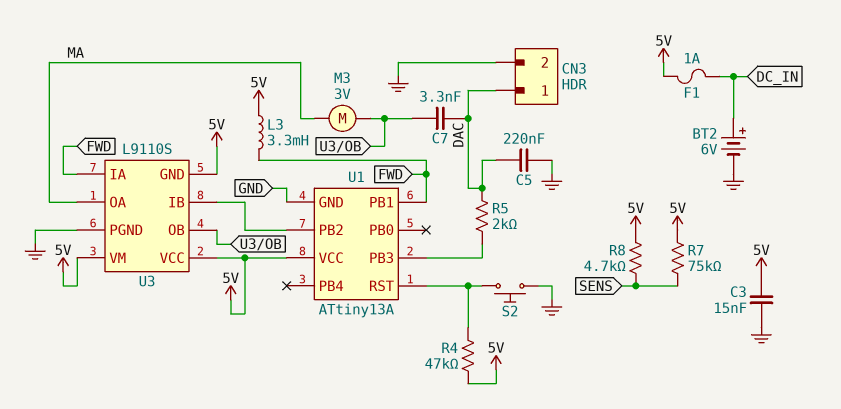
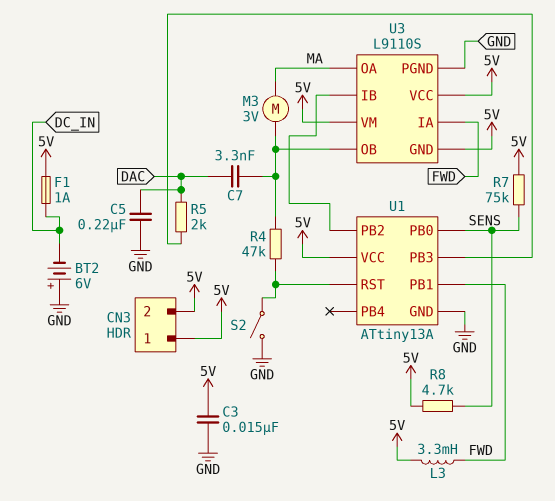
BT2: 6V (plus DC_IN, minus GND) -> 6V (plus GND, minus DC_IN)
CN3 pin 1: DAC -> 5V
CN3 pin 2: GND -> 5V
R4: 47k (5V, U1/RST) -> 47k (U1/RST, U3/OB)
S2: button (GND, U1/RST) -> switch (GND, U1/RST)
U1 pin PB0: none -> SENS

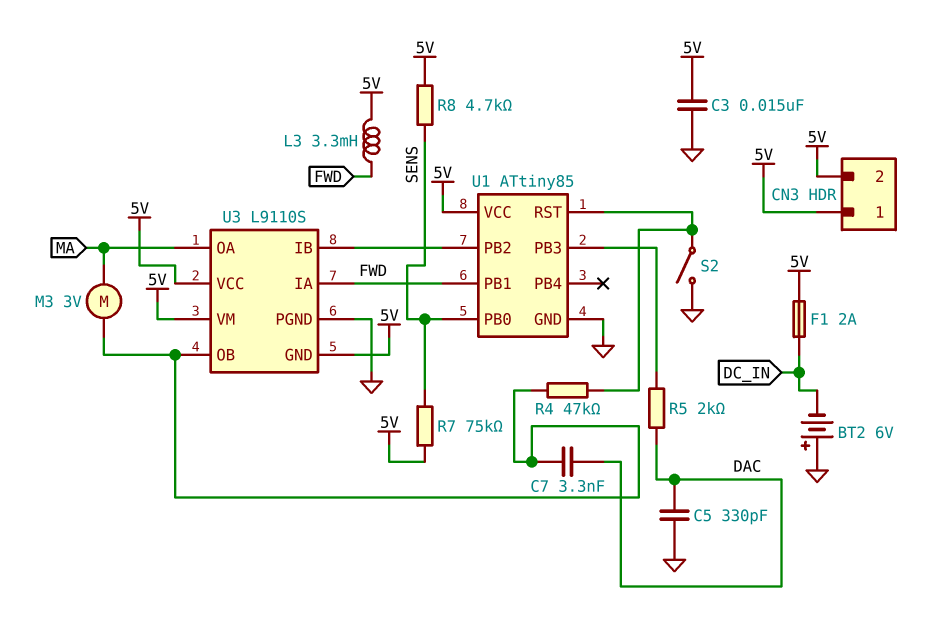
C5: 220nF (DAC, GND) -> 330pF (DAC, GND)
F1: 1A (5V, DC_IN) -> 2A (5V, DC_IN)
U1: ATtiny13A -> ATtiny85

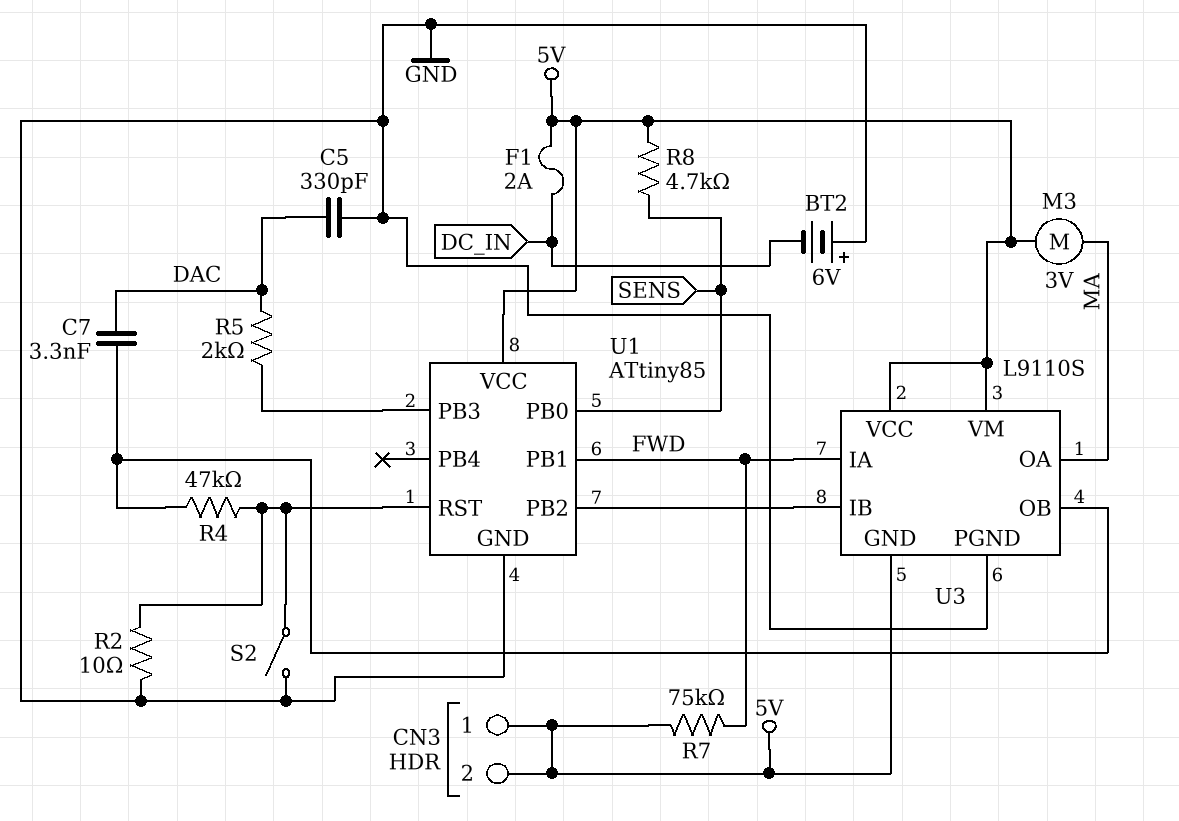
C3: 15nF (5V, GND) -> none
L3: 3.3mH (5V, FWD) -> none
M3: motor 3V (MA, U3/OB) -> motor 3V (5V, MA)
R2: none -> 10 (GND, U1/RST)
R7: 75k (5V, SENS) -> 75k (5V, FWD)

